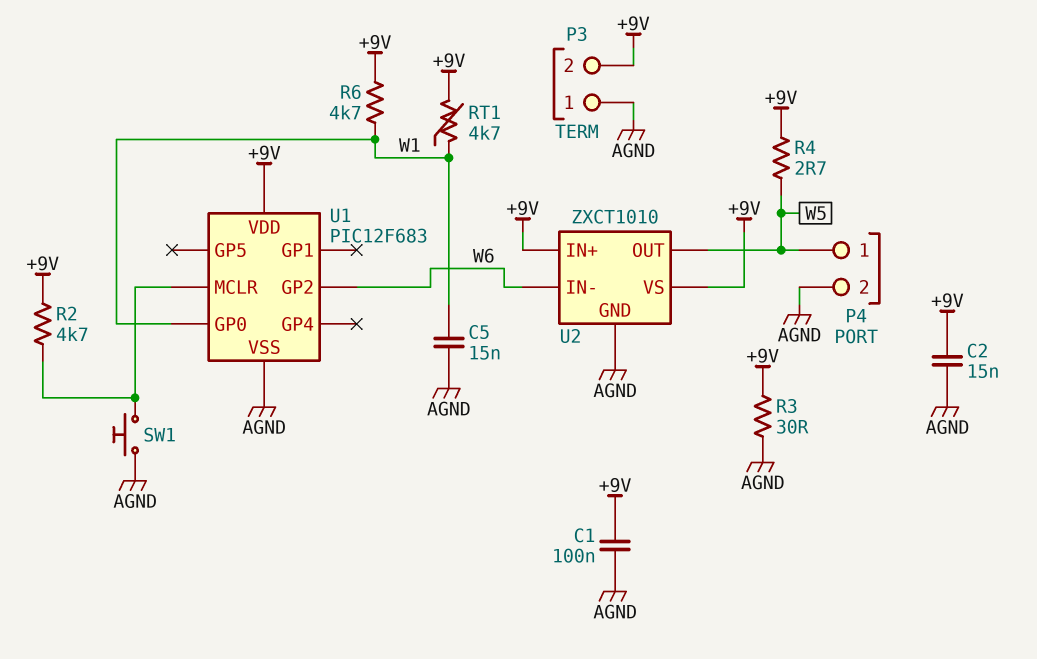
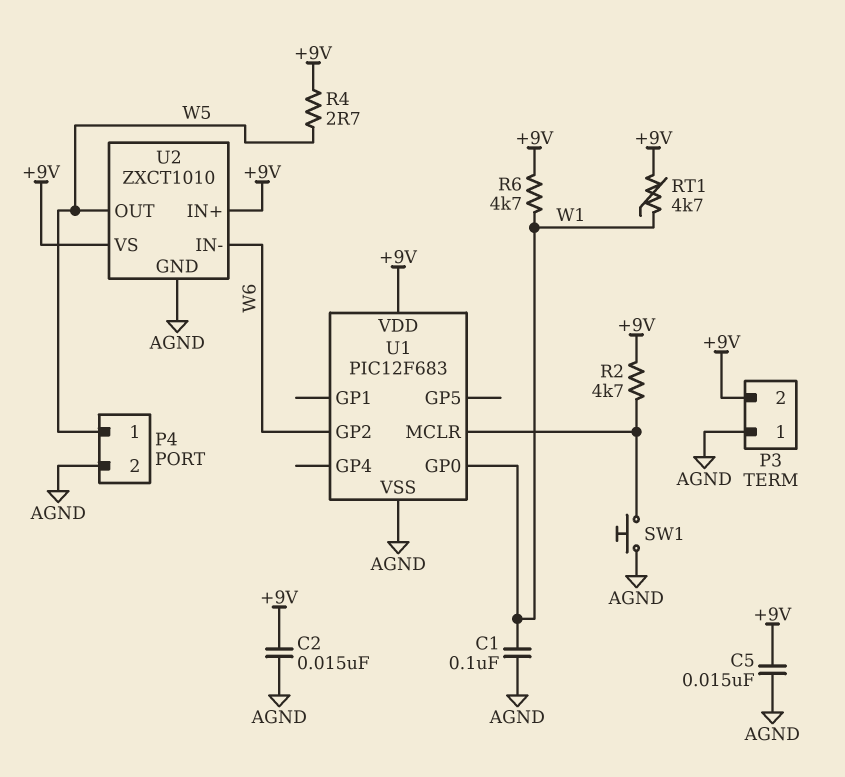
C1: 100nF (+9V, AGND) -> 100nF (AGND, W1)
C5: 15nF (AGND, W1) -> 15nF (+9V, AGND)
R3: 30 (+9V, AGND) -> none

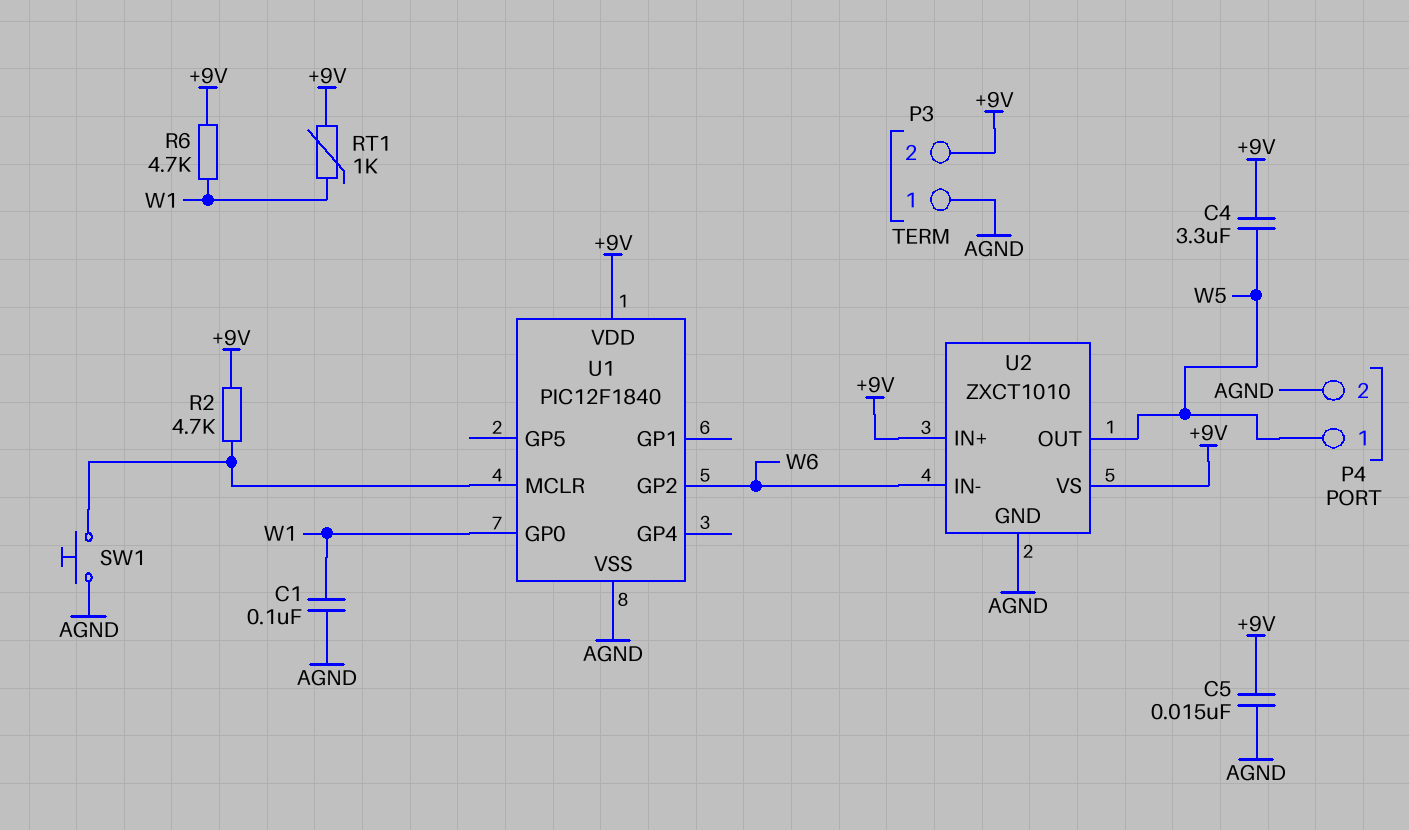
C2: 15nF (+9V, AGND) -> none
C4: none -> 3.3uF (+9V, W5)
R4: 2.7 (+9V, W5) -> none
RT1: 4.7k (+9V, W1) -> 1k (+9V, W1)
U1: PIC12F683 -> PIC12F1840

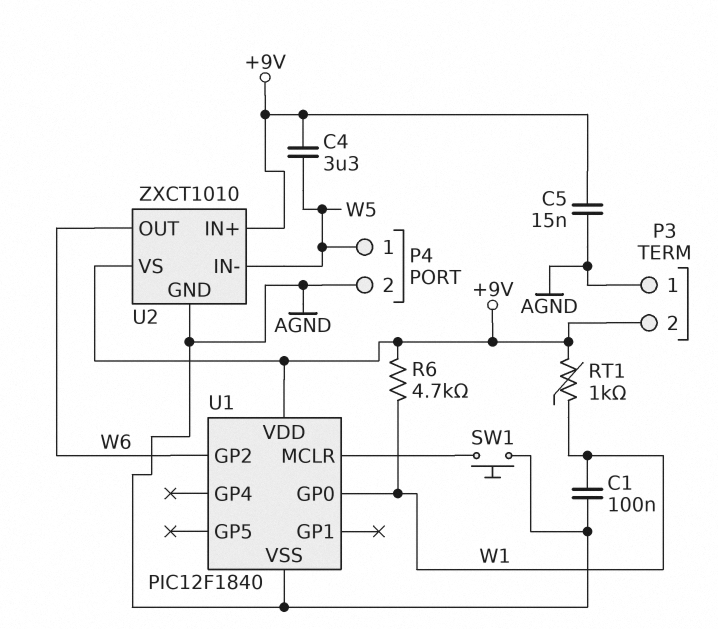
R2: 4.7k (+9V, U1/MCLR) -> none
U2 pin IN-: W6 -> W5
U2 pin OUT: W5 -> W6

